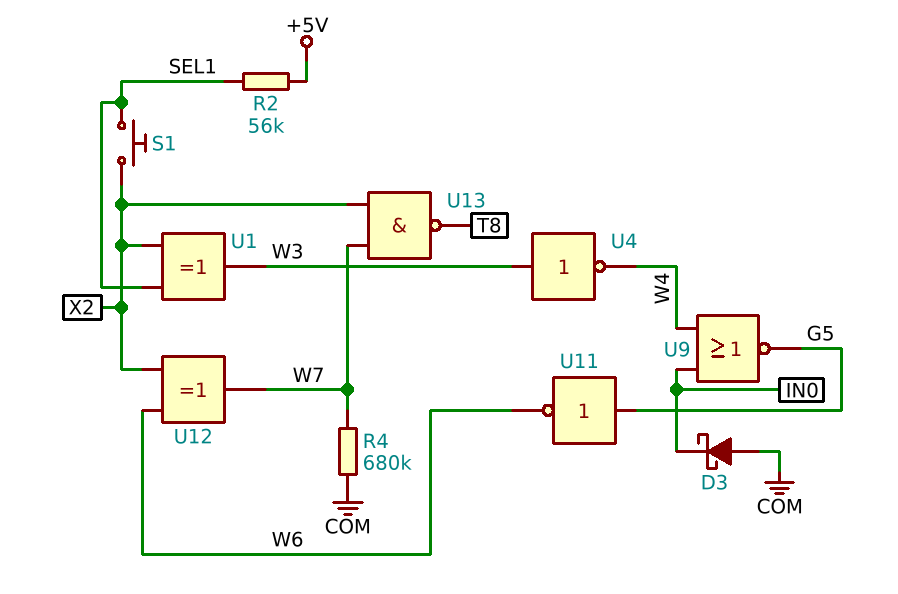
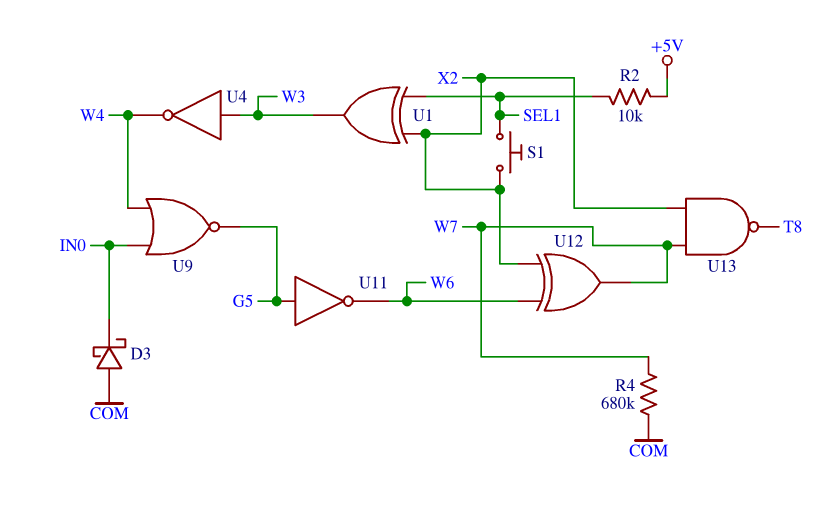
R2: 56k (+5V, SEL1) -> 10k (+5V, SEL1)

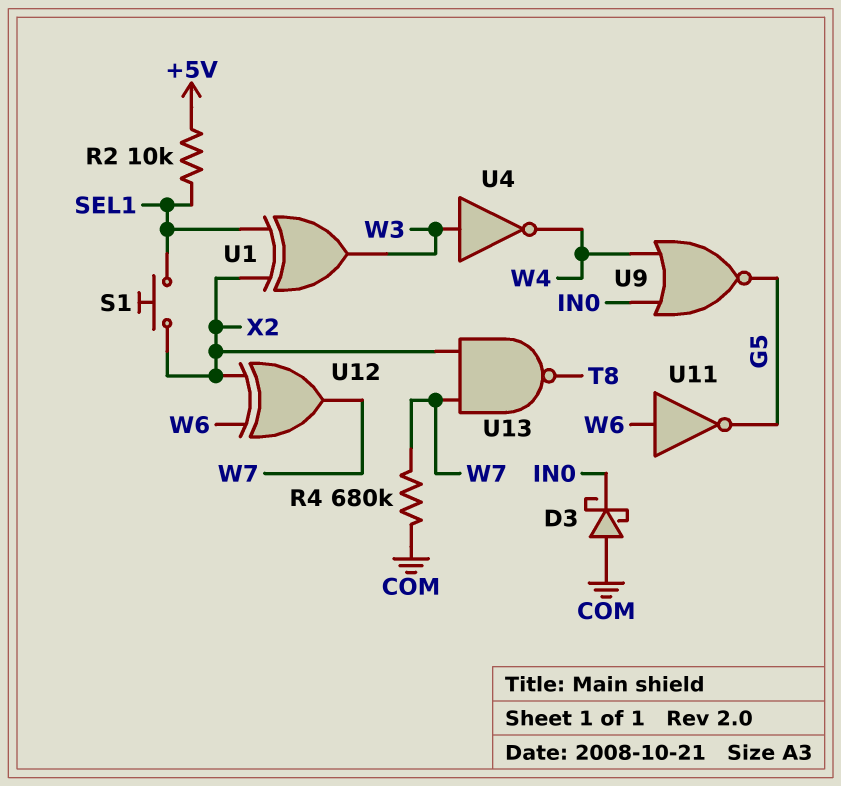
U11: NOT (in G5, out W6) -> NOT (in W6, out G5)

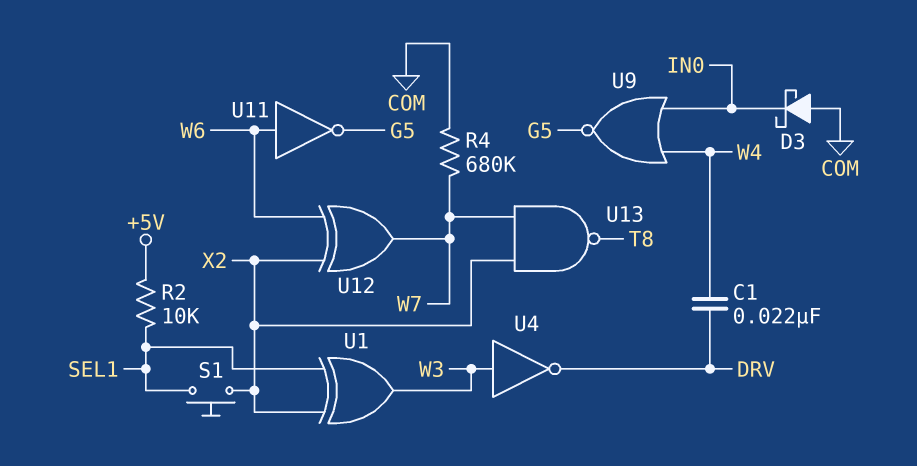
C1: none -> 22nF (DRV, W4)
U4: NOT (in W3, out W4) -> NOT (in W3, out DRV)

